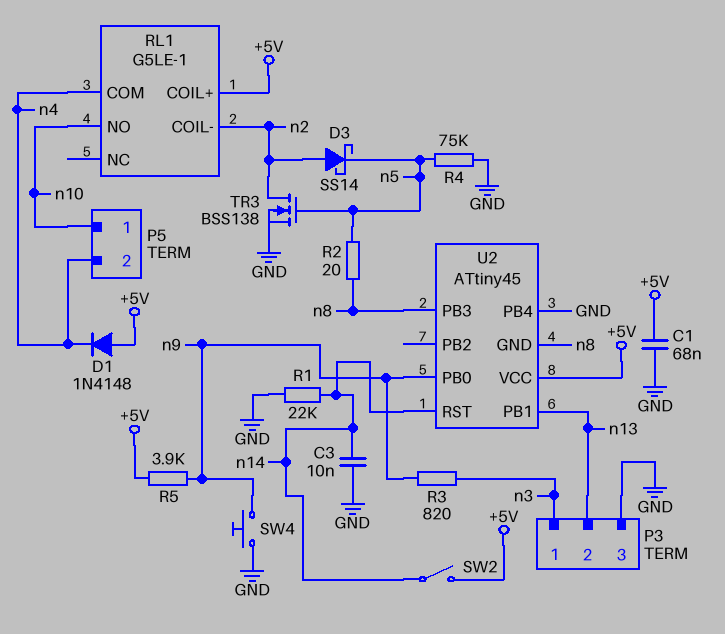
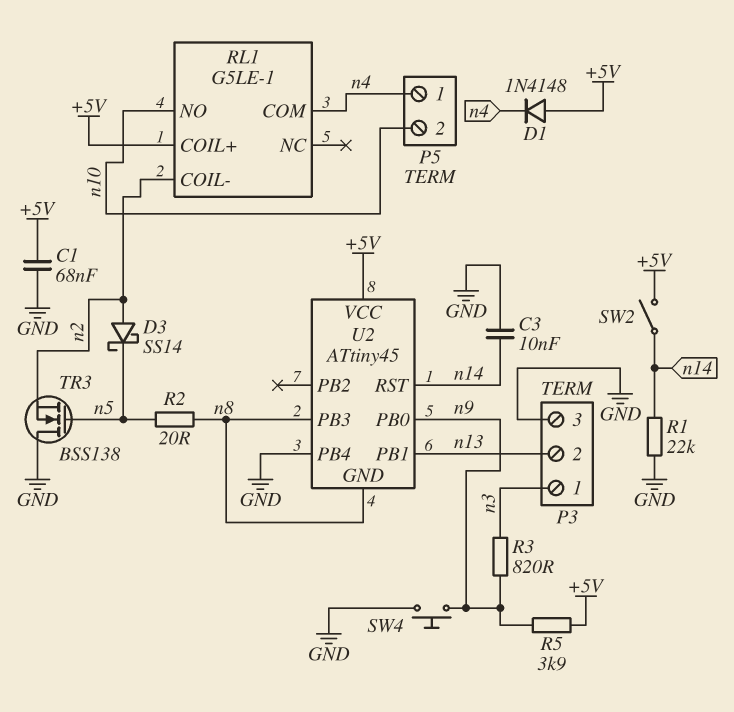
P5 pin 1: n10 -> n4
P5 pin 2: n4 -> n10
R4: 75k (GND, n5) -> none
TR3: NMOS BSS138 (G n5, D n2, S GND) -> NMOS BSS138 (G n5, D GND, S n2)

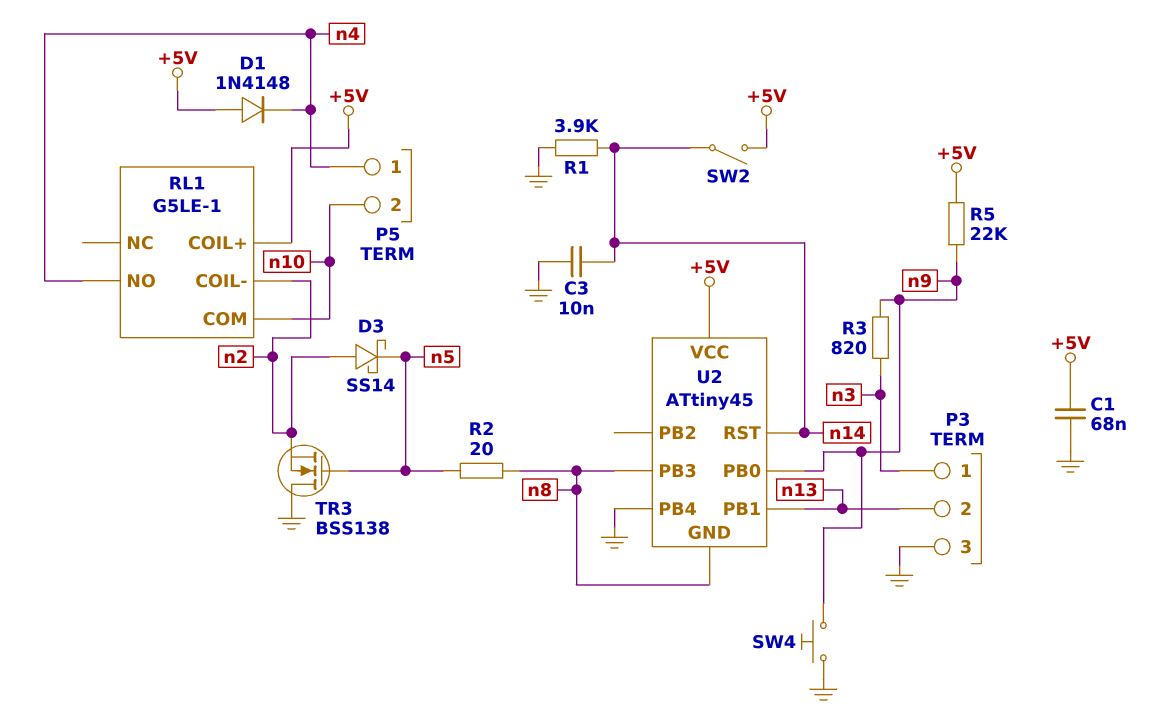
R1: 22k (GND, n14) -> 3.9k (GND, n14)
R5: 3.9k (+5V, n9) -> 22k (+5V, n9)
RL1 pin COM: n4 -> n10
RL1 pin NO: n10 -> n4

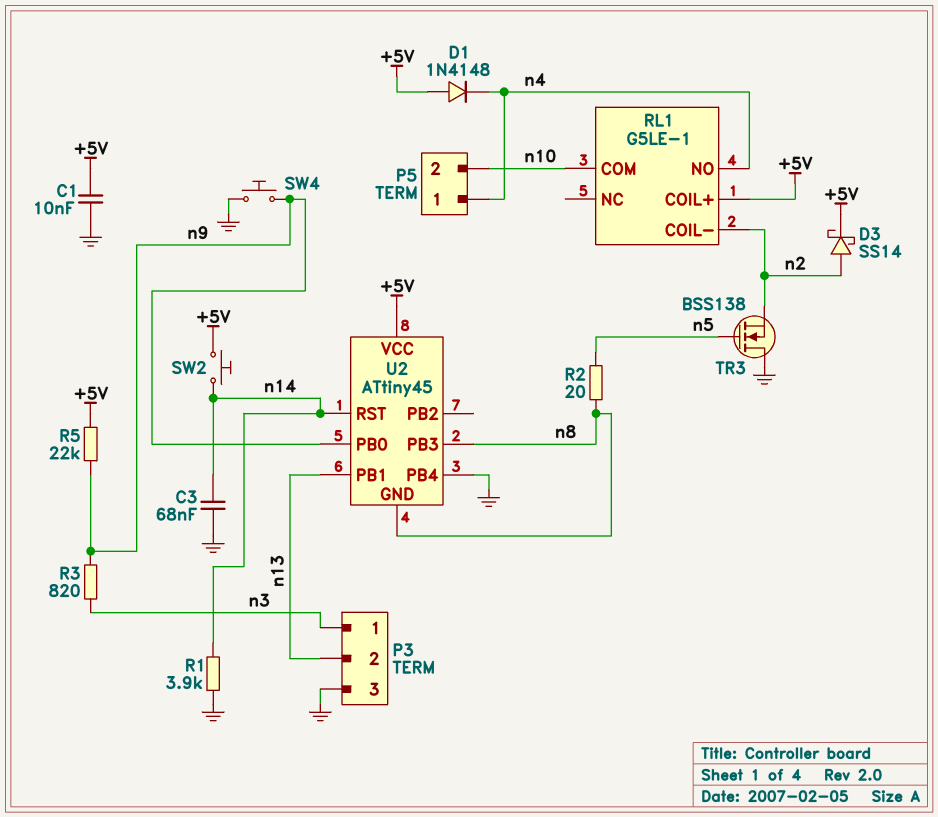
C1: 68nF (+5V, GND) -> 10nF (+5V, GND)
C3: 10nF (GND, n14) -> 68nF (GND, n14)
D3: schottky SS14 (A n2, K n5) -> schottky SS14 (A n2, K +5V)
SW2: switch (+5V, n14) -> button (+5V, n14)

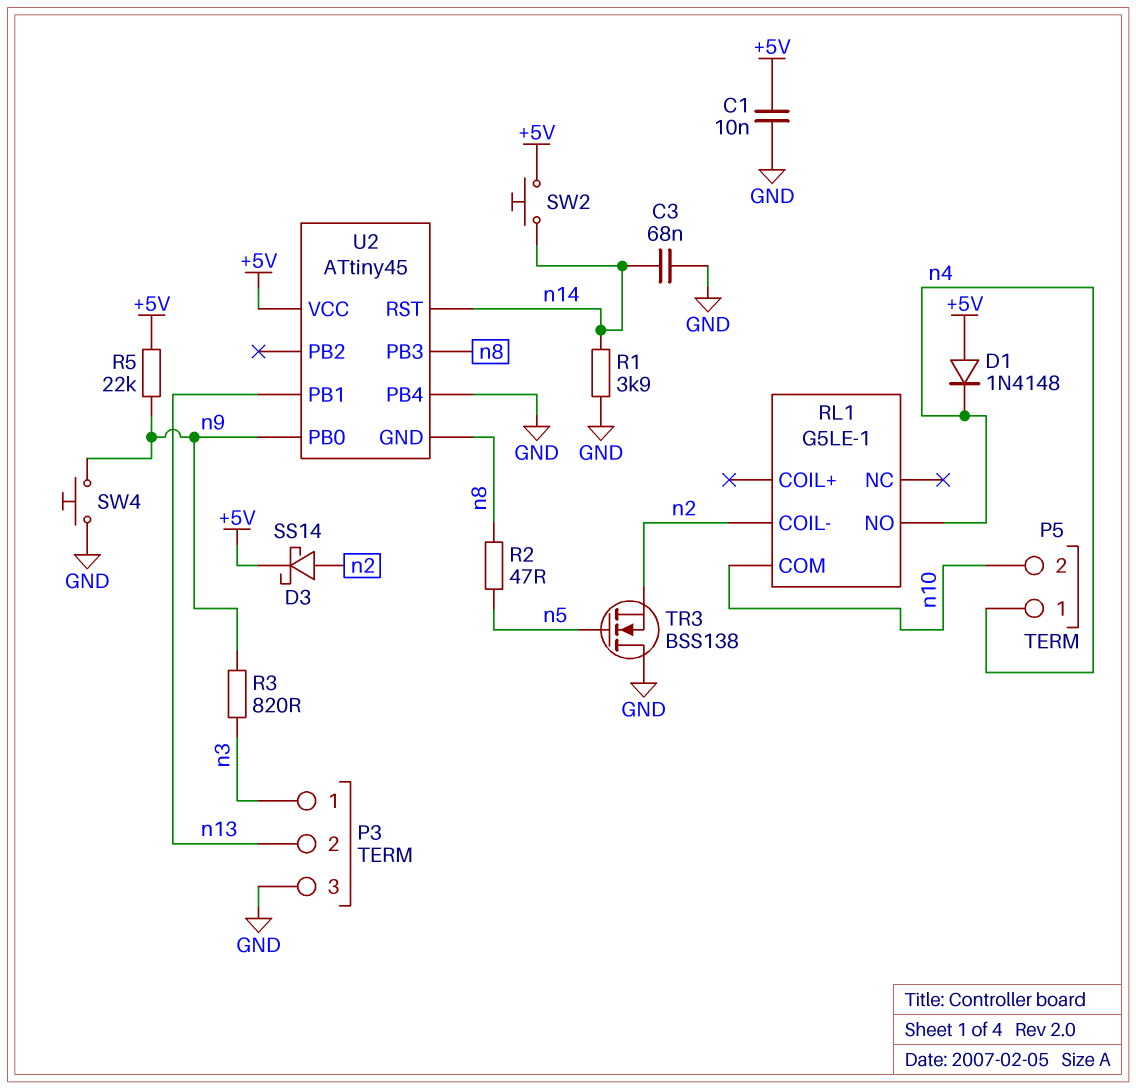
R2: 20 (n5, n8) -> 47 (n5, n8)
RL1 pin COIL+: +5V -> none

